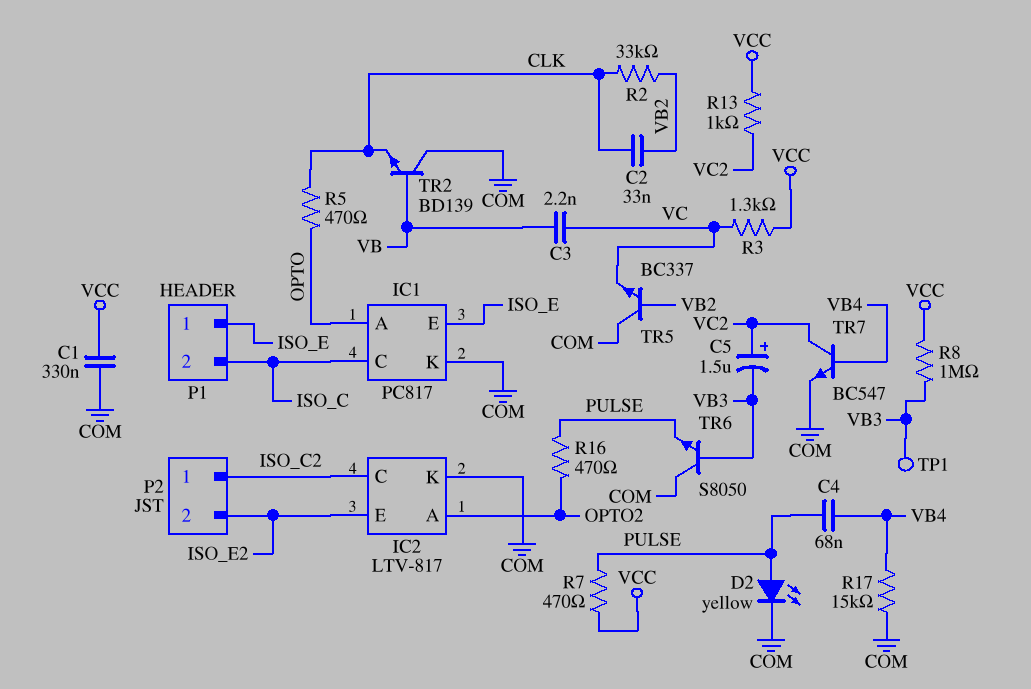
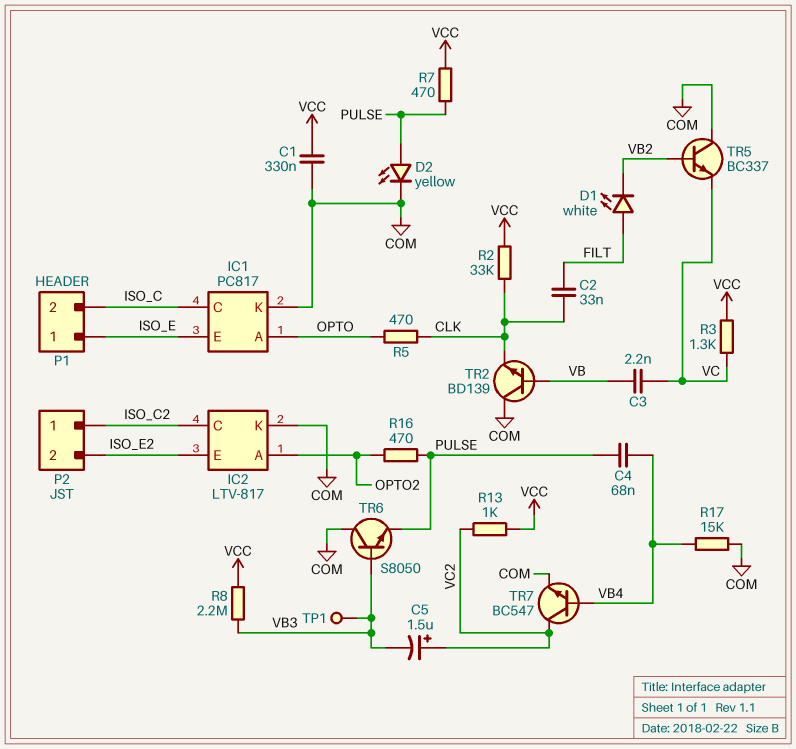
C2: 33nF (CLK, VB2) -> 33nF (CLK, FILT)
D1: none -> LED white (A FILT, K VB2)
R2: 33k (CLK, VB2) -> 33k (CLK, VCC)
R8: 1M (VB3, VCC) -> 2.2M (VB3, VCC)

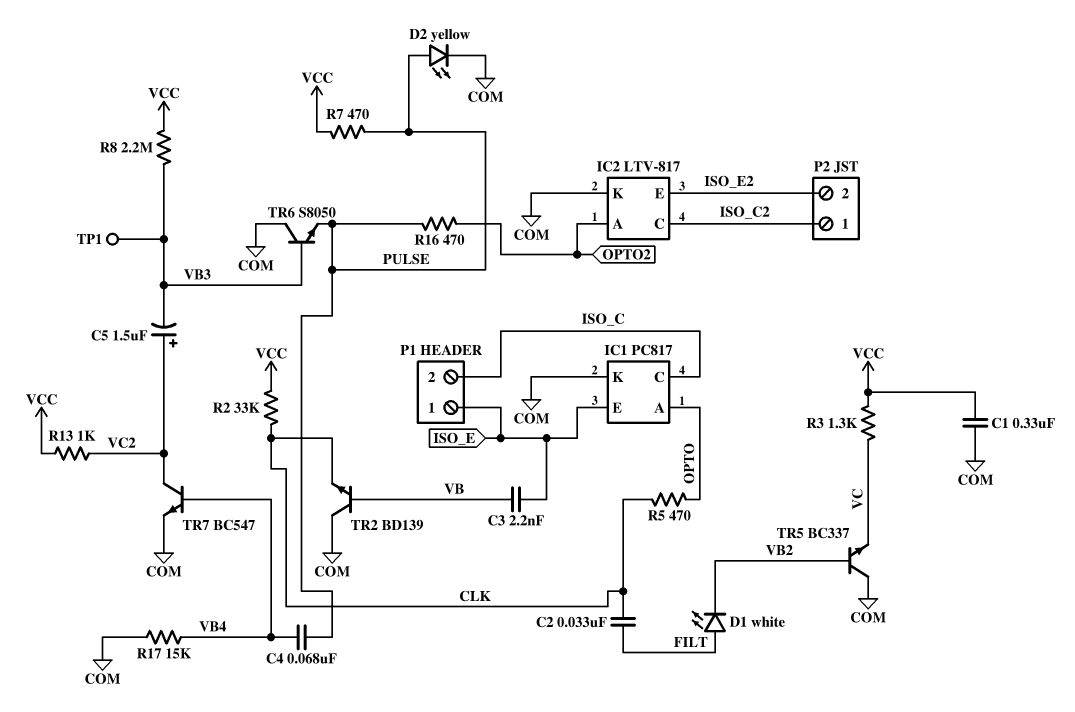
C3: 2.2nF (VB, VC) -> 2.2nF (ISO_E, VB)

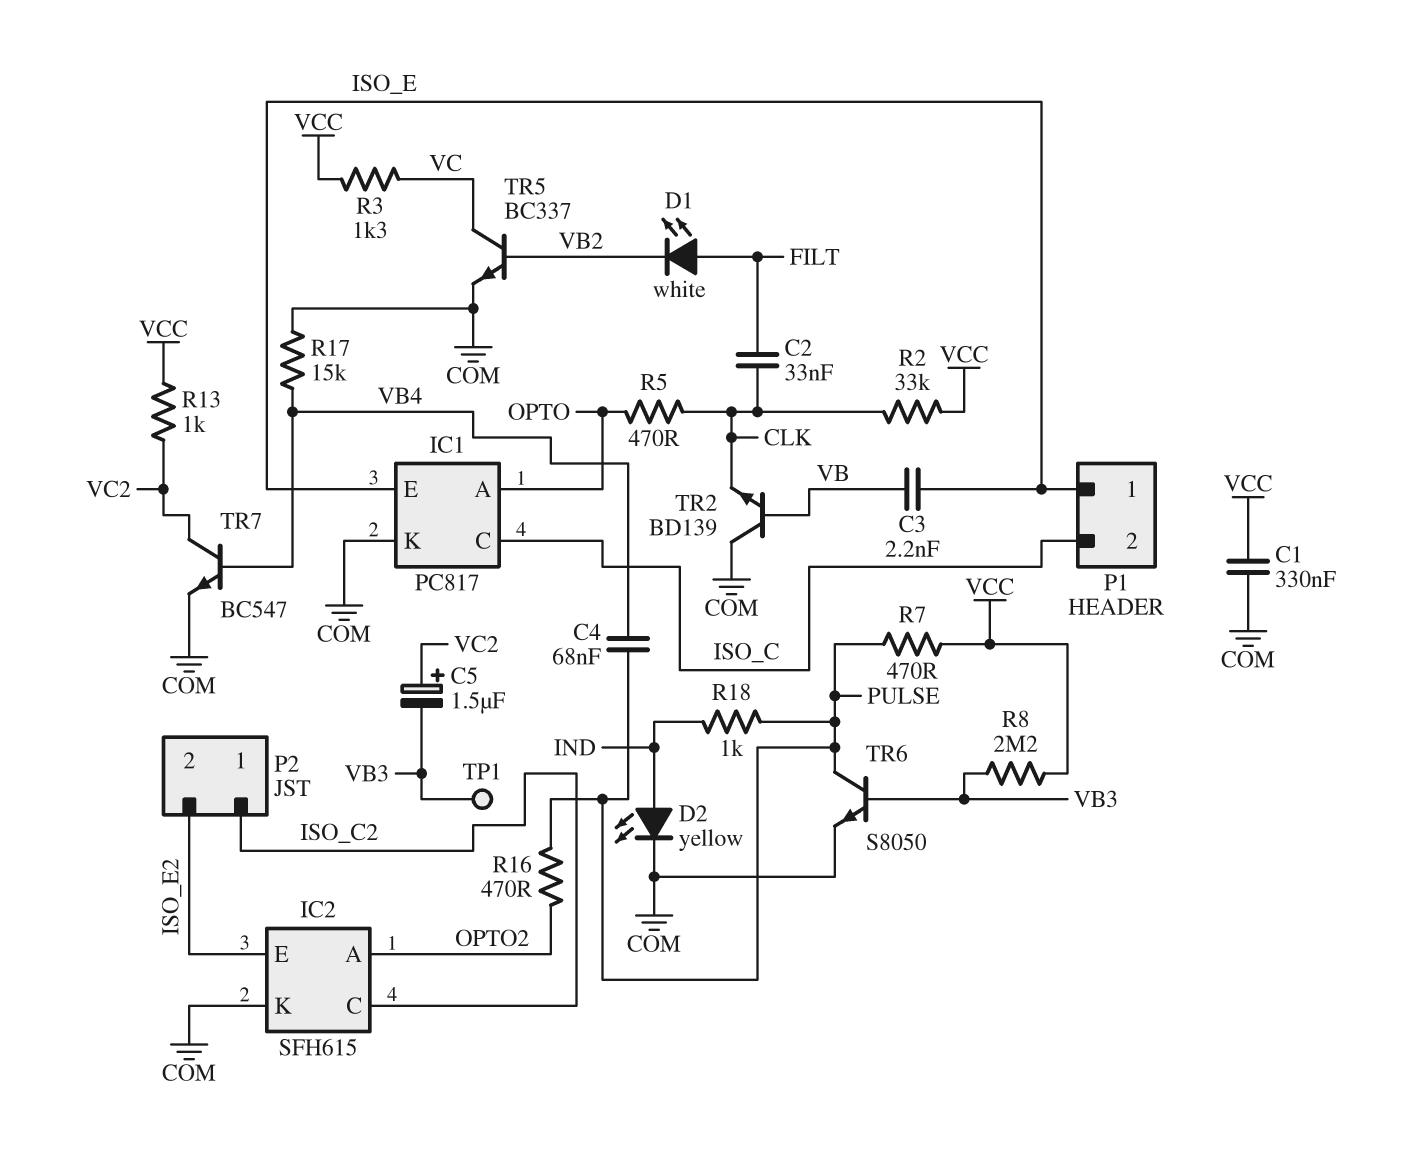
D2: LED yellow (A PULSE, K COM) -> LED yellow (A IND, K COM)
IC2: LTV-817 -> SFH615
R18: none -> 1k (IND, PULSE)
TR5: NPN BC337 (B VB2, C COM, E VC) -> NPN BC337 (B VB2, C VC, E COM)
TR6: NPN S8050 (B VB3, C COM, E PULSE) -> NPN S8050 (B VB3, C PULSE, E COM)

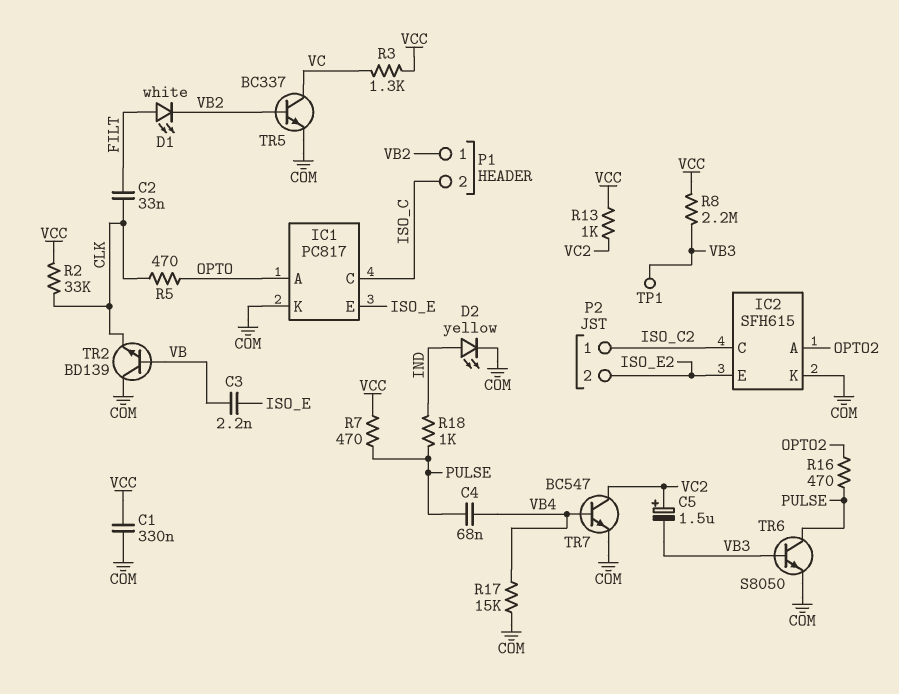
P1 pin 1: ISO_E -> VB2

